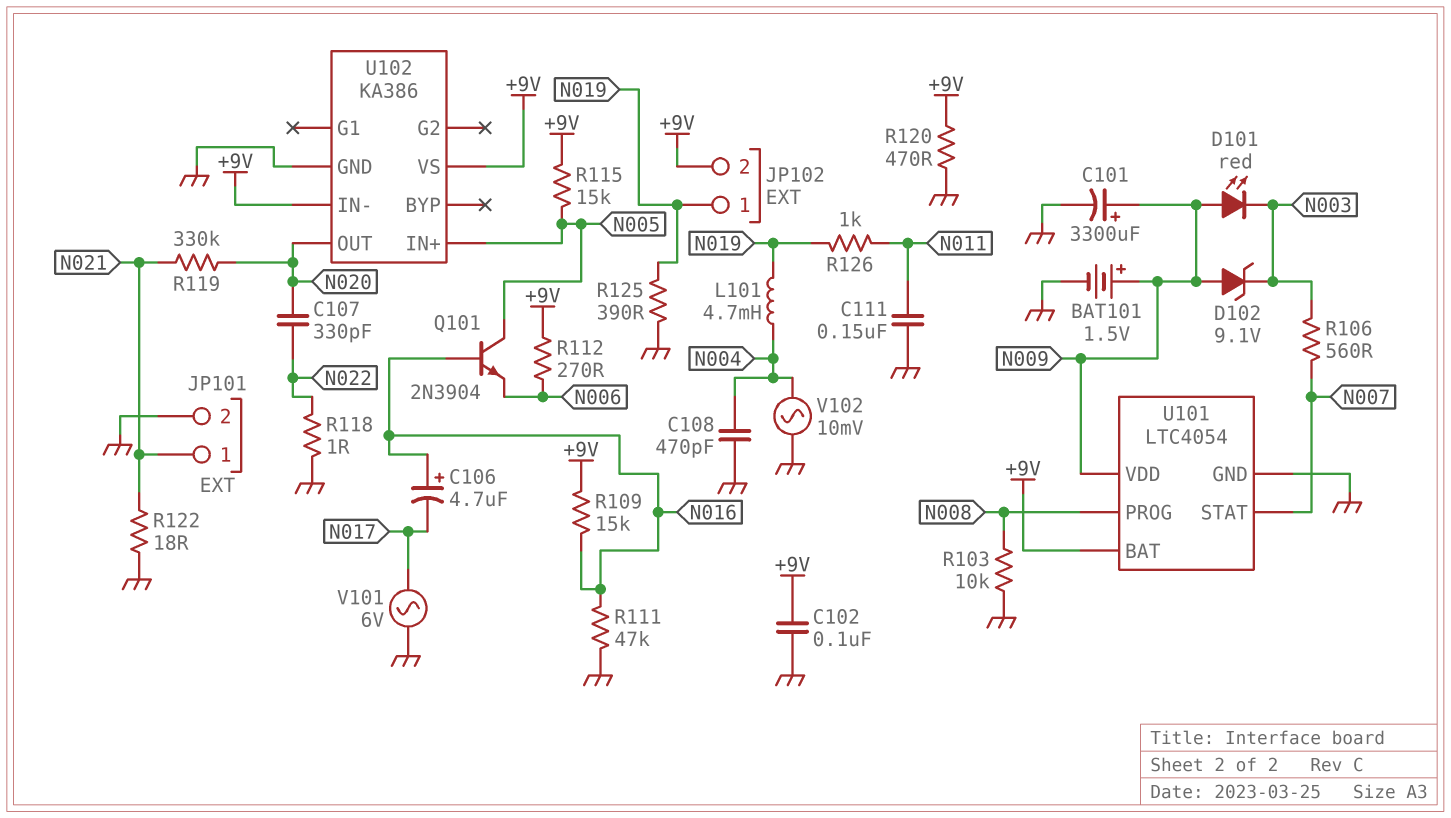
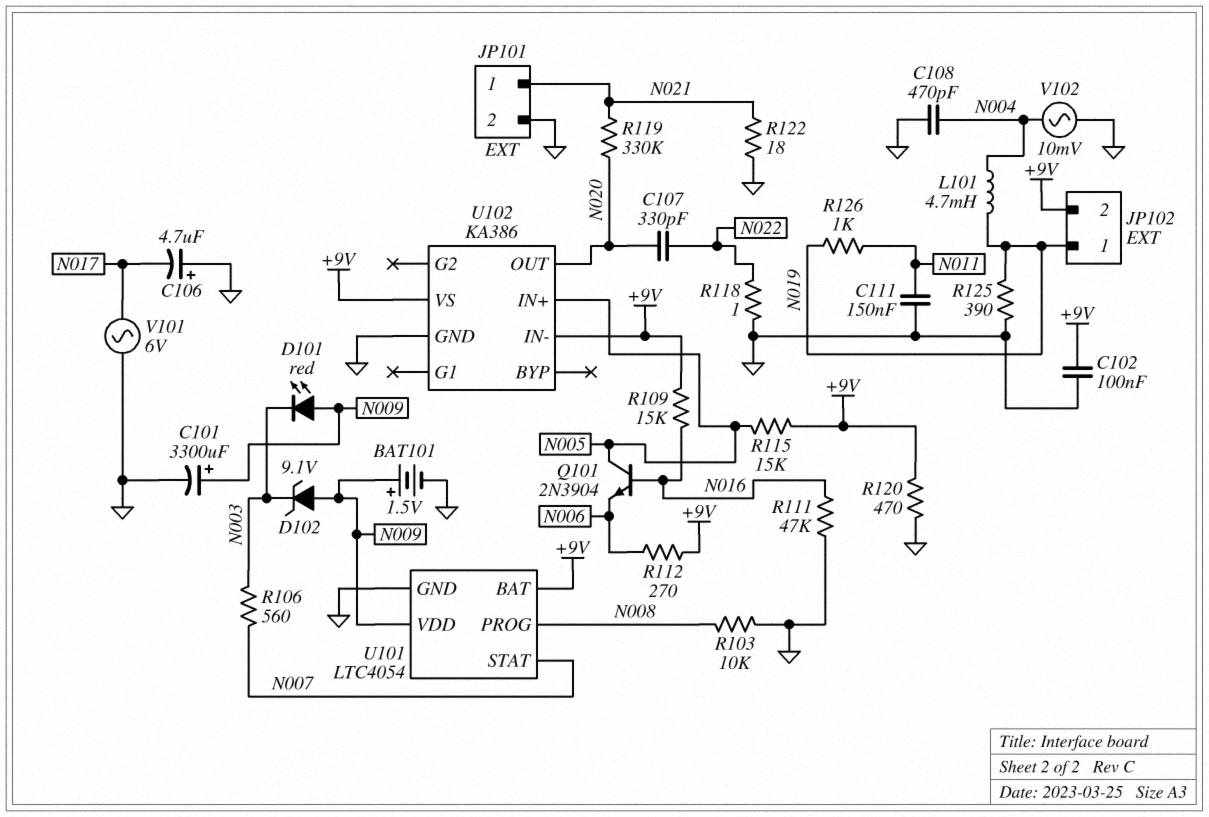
C106: 4.7uF (plus N016, minus N017) -> 4.7uF (plus GND, minus N017)

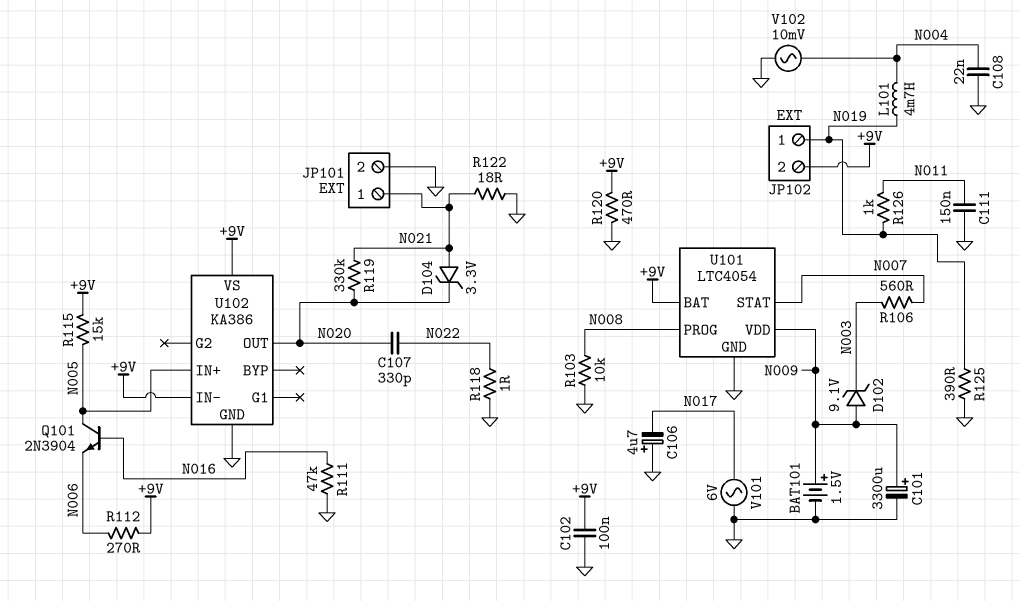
C108: 470pF (GND, N004) -> 22nF (GND, N004)
D101: LED red (A N009, K N003) -> none
D104: none -> zener 3.3V (A N021, K N020)
R109: 15k (+9V, N016) -> none

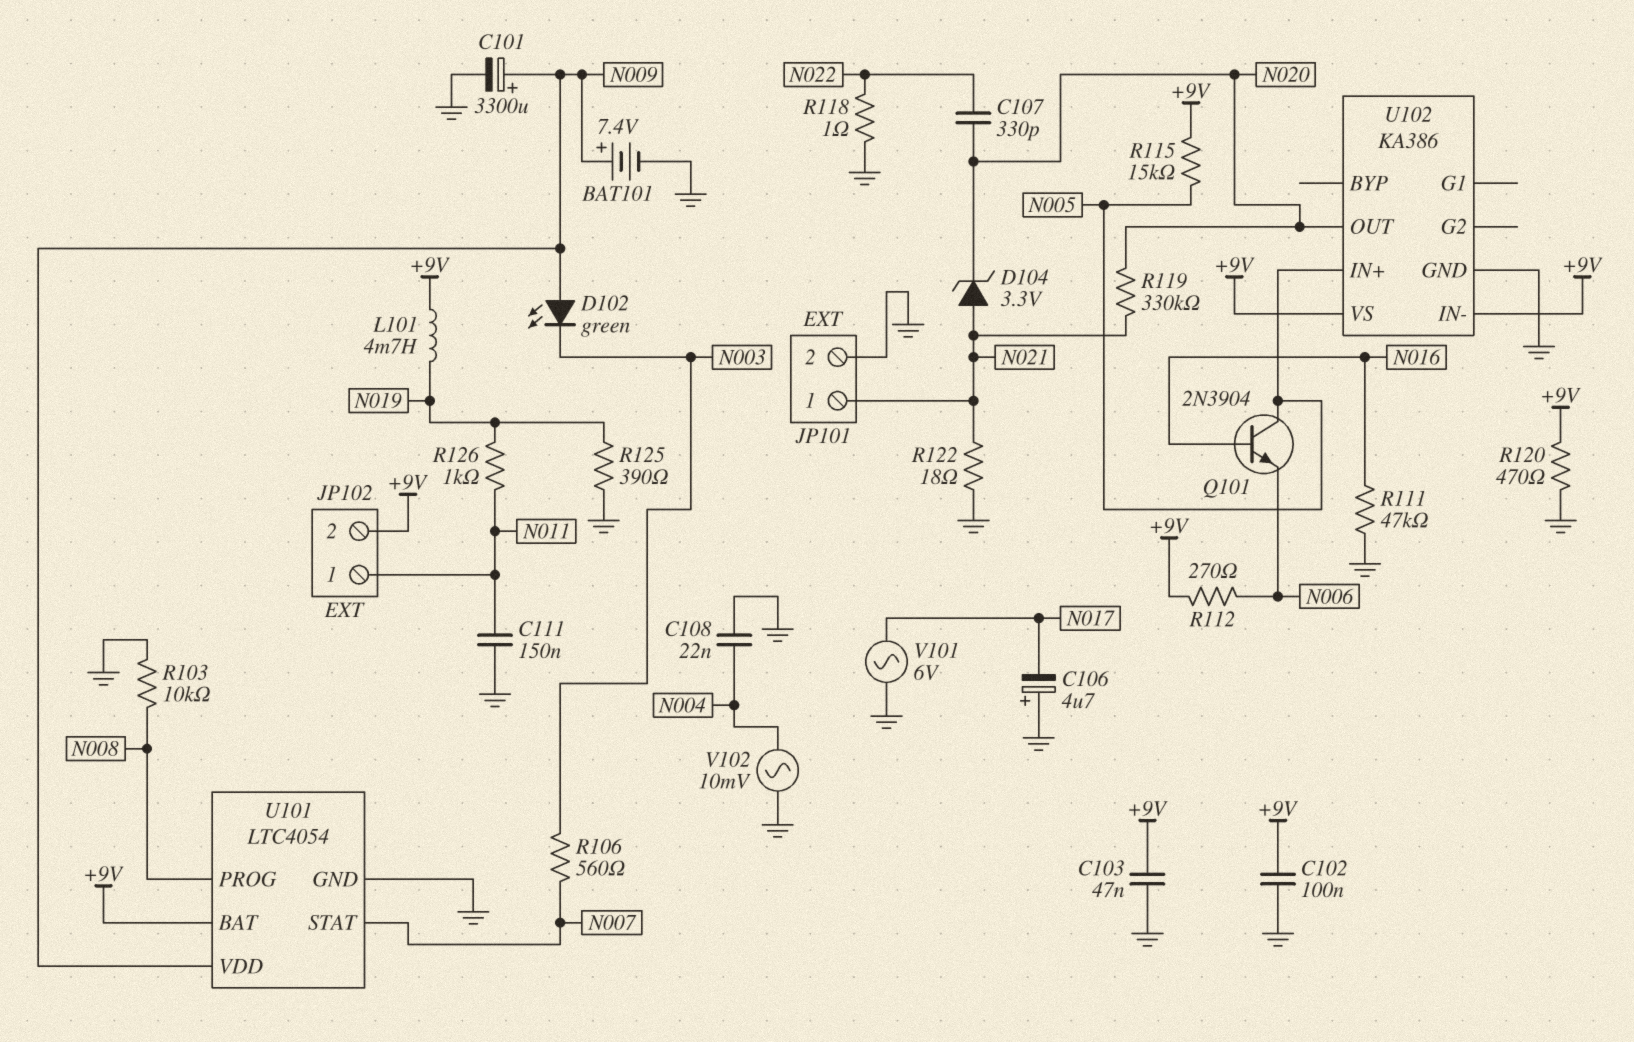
BAT101: 1.5V (plus N009, minus GND) -> 7.4V (plus N009, minus GND)
C103: none -> 47nF (+9V, GND)
D102: zener 9.1V (A N009, K N003) -> LED green (A N009, K N003)
JP102 pin 1: N019 -> N011
L101: 4.7mH (N004, N019) -> 4.7mH (+9V, N019)

